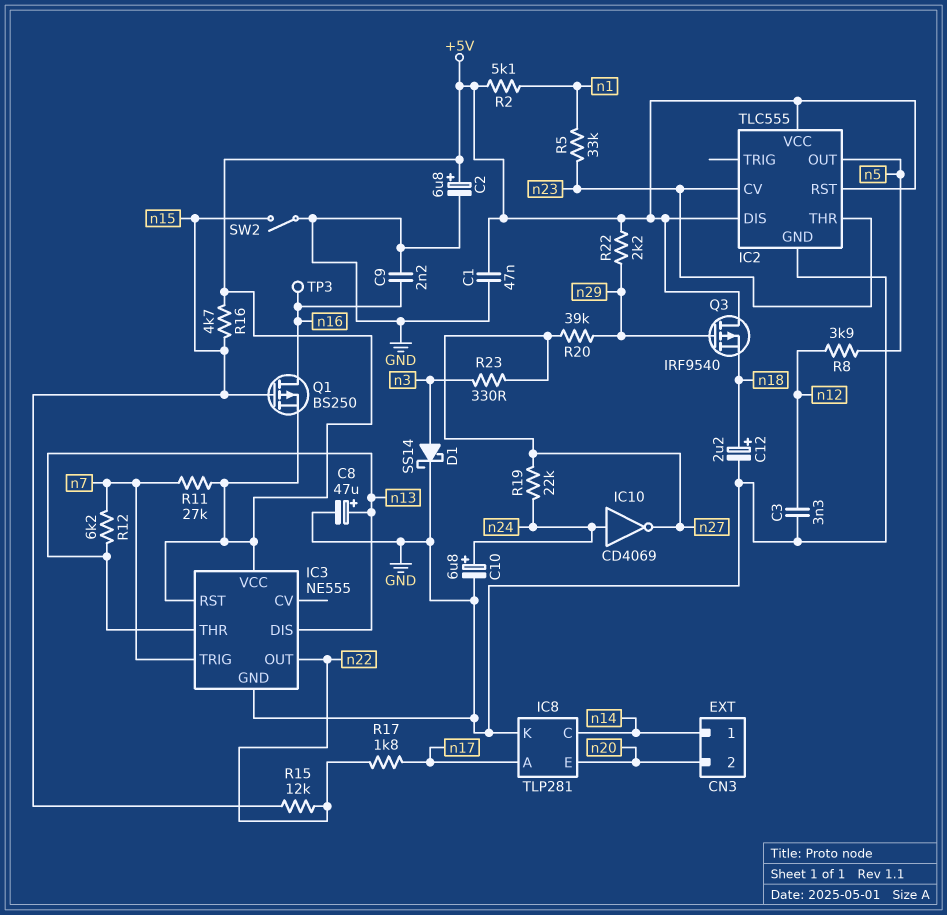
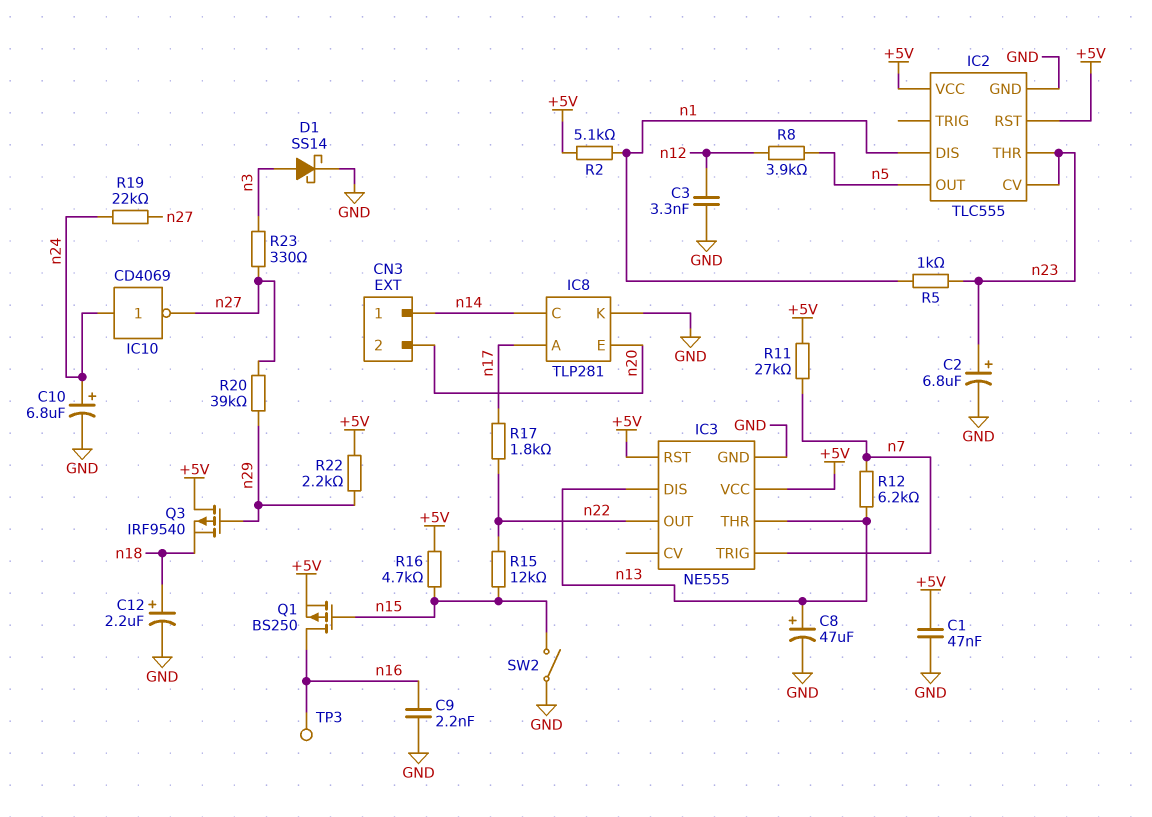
C2: 6.8uF (plus +5V, minus GND) -> 6.8uF (plus n23, minus GND)
IC2 pin DIS: +5V -> n1
R5: 33k (n1, n23) -> 1k (n1, n23)

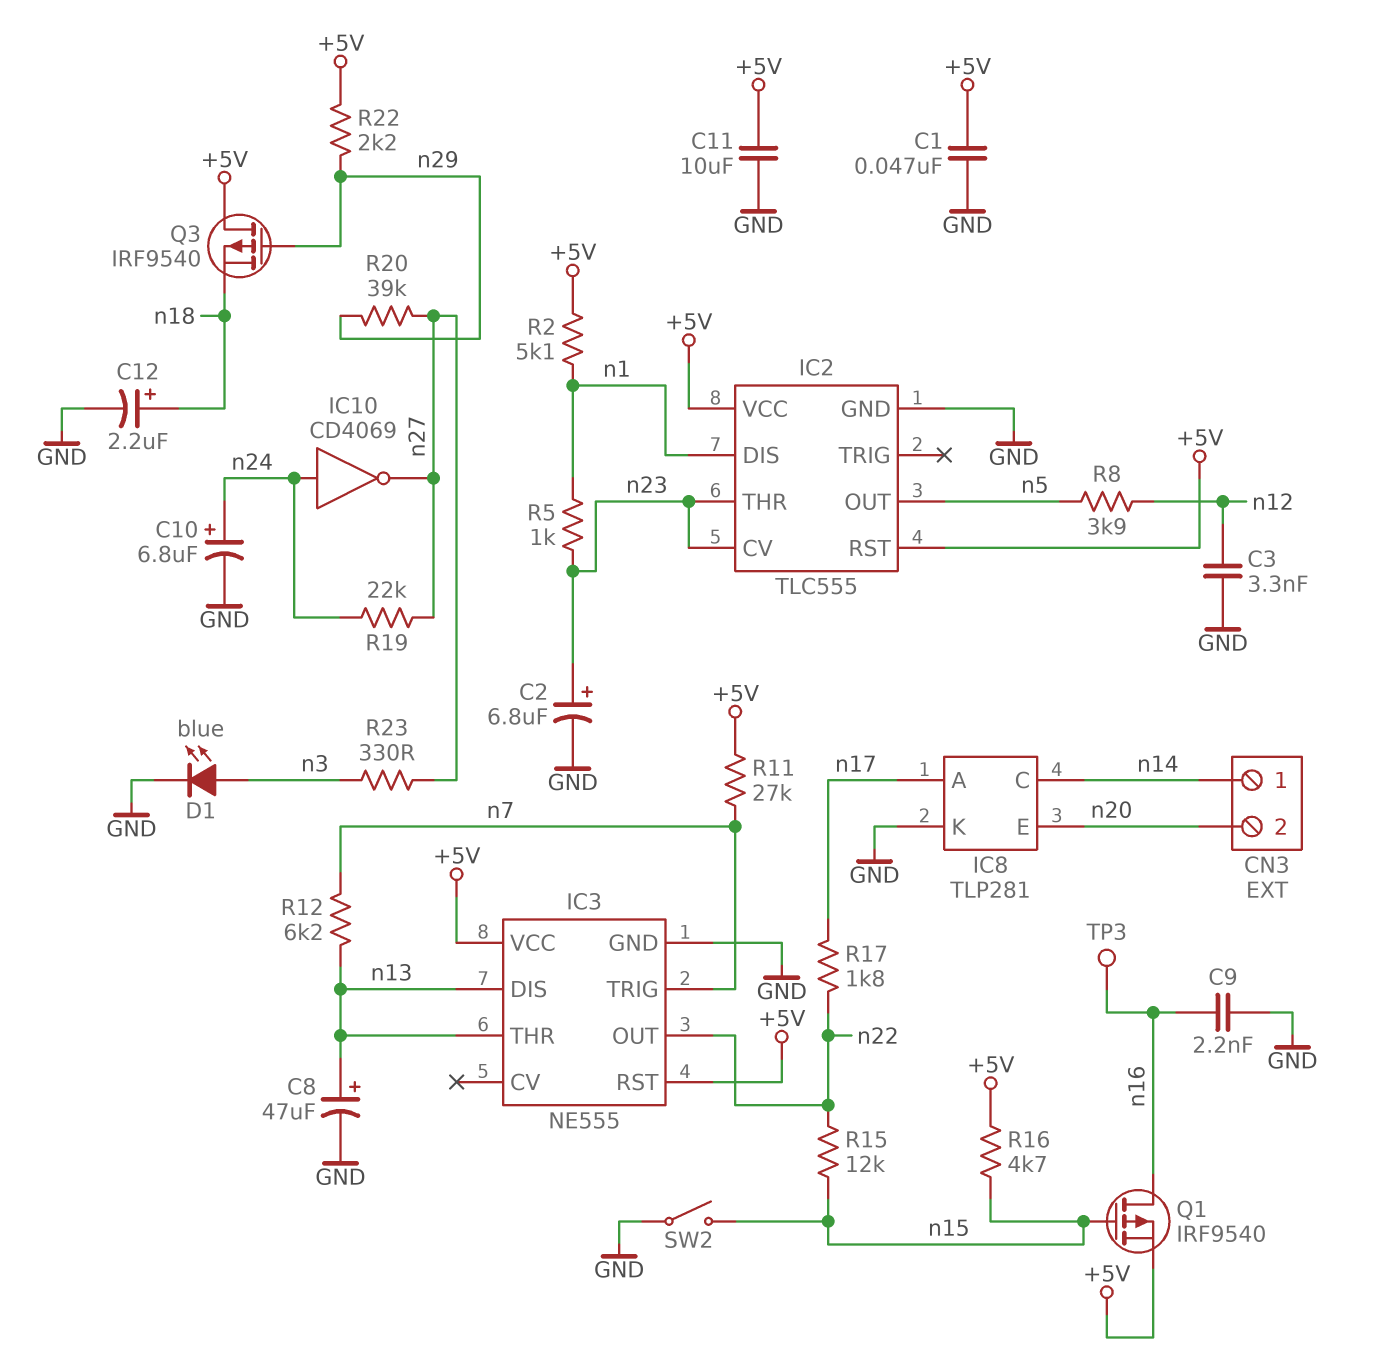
C11: none -> 10uF (+5V, GND)
D1: schottky SS14 (A n3, K GND) -> LED blue (A n3, K GND)
Q1: PMOS BS250 (G n15, D n16, S +5V) -> PMOS IRF9540 (G n15, D n16, S +5V)

